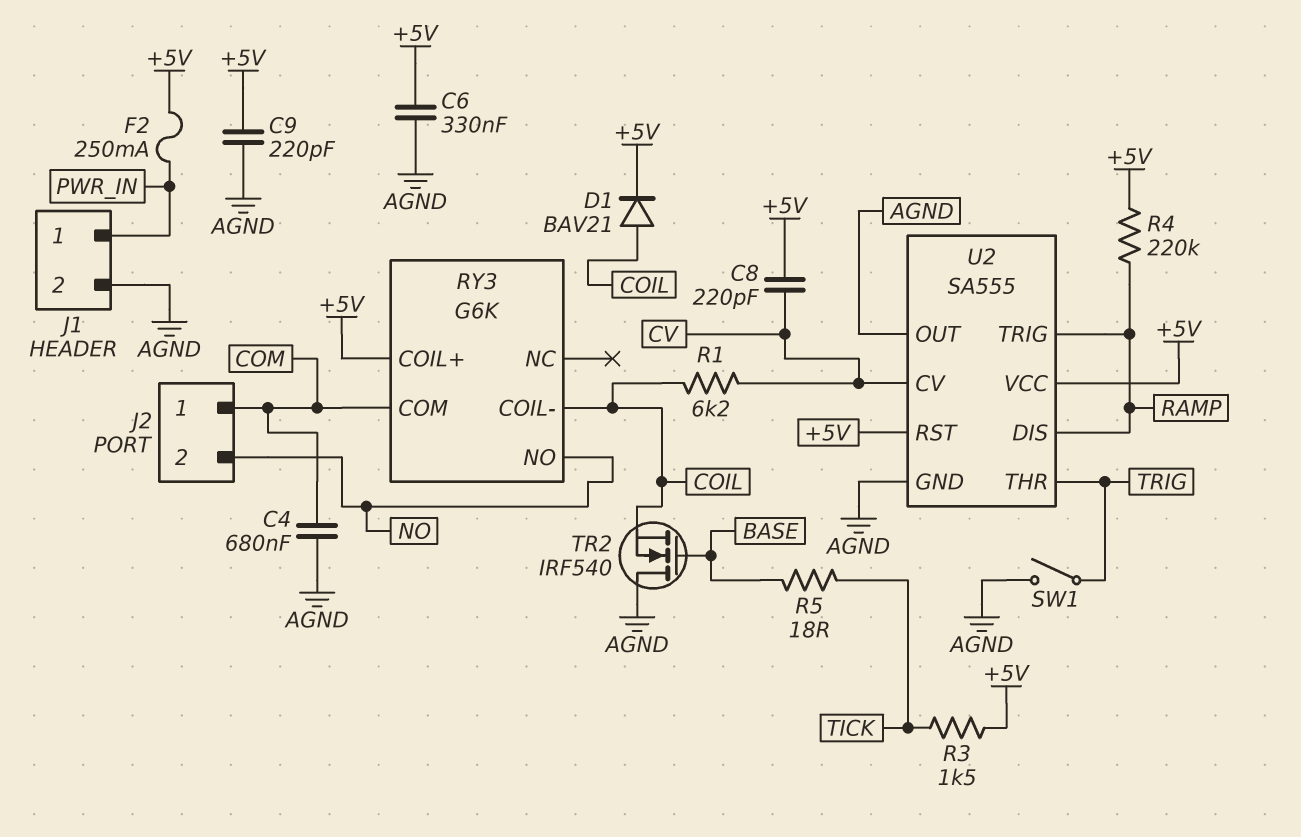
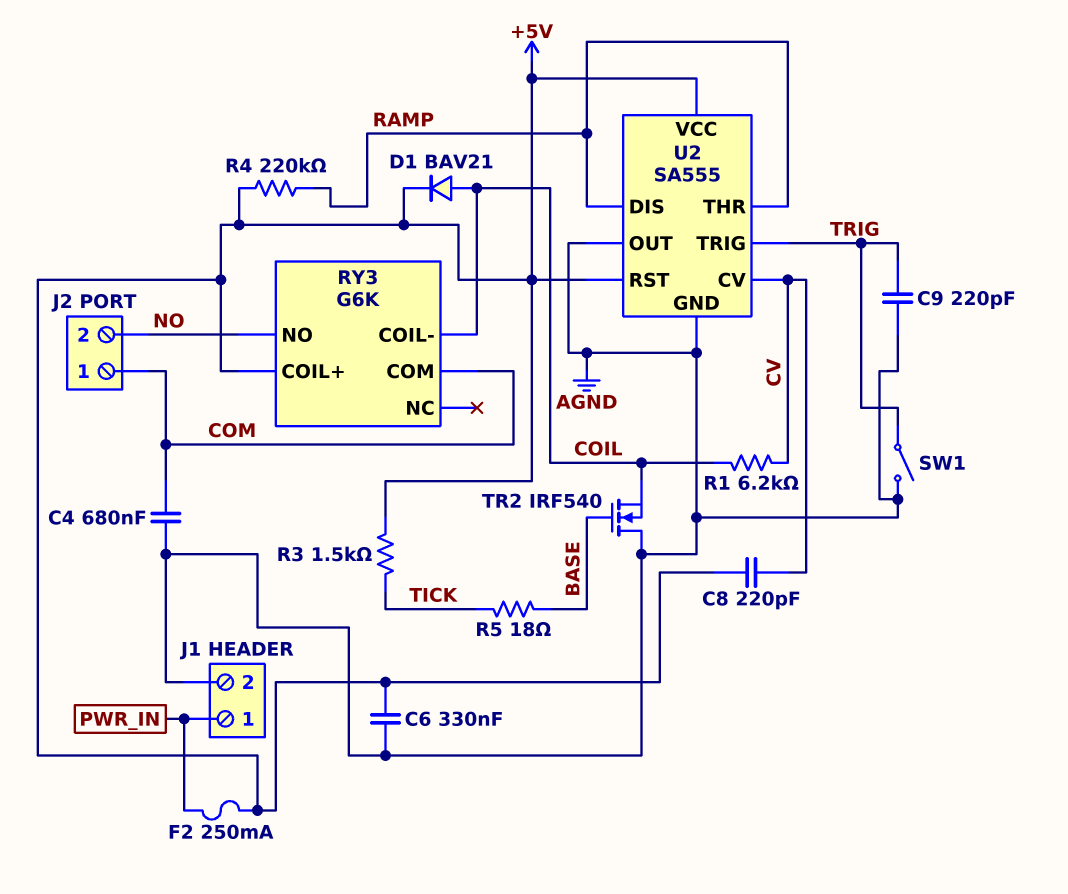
C9: 220pF (+5V, AGND) -> 220pF (AGND, TRIG)
U2 pin THR: TRIG -> RAMP
U2 pin TRIG: RAMP -> TRIG

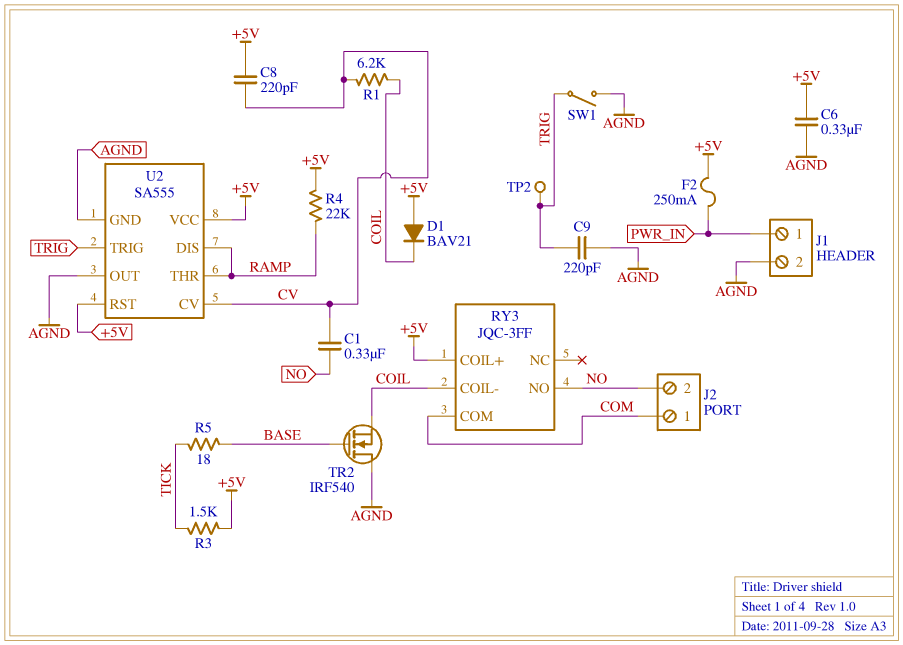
C1: none -> 330nF (CV, NO)
C4: 680nF (AGND, COM) -> none
D1: diode BAV21 (A COIL, K +5V) -> diode BAV21 (A +5V, K COIL)
R4: 220k (+5V, RAMP) -> 22k (+5V, RAMP)
RY3: G6K -> JQC-3FF
TP2: none -> test point (TRIG)

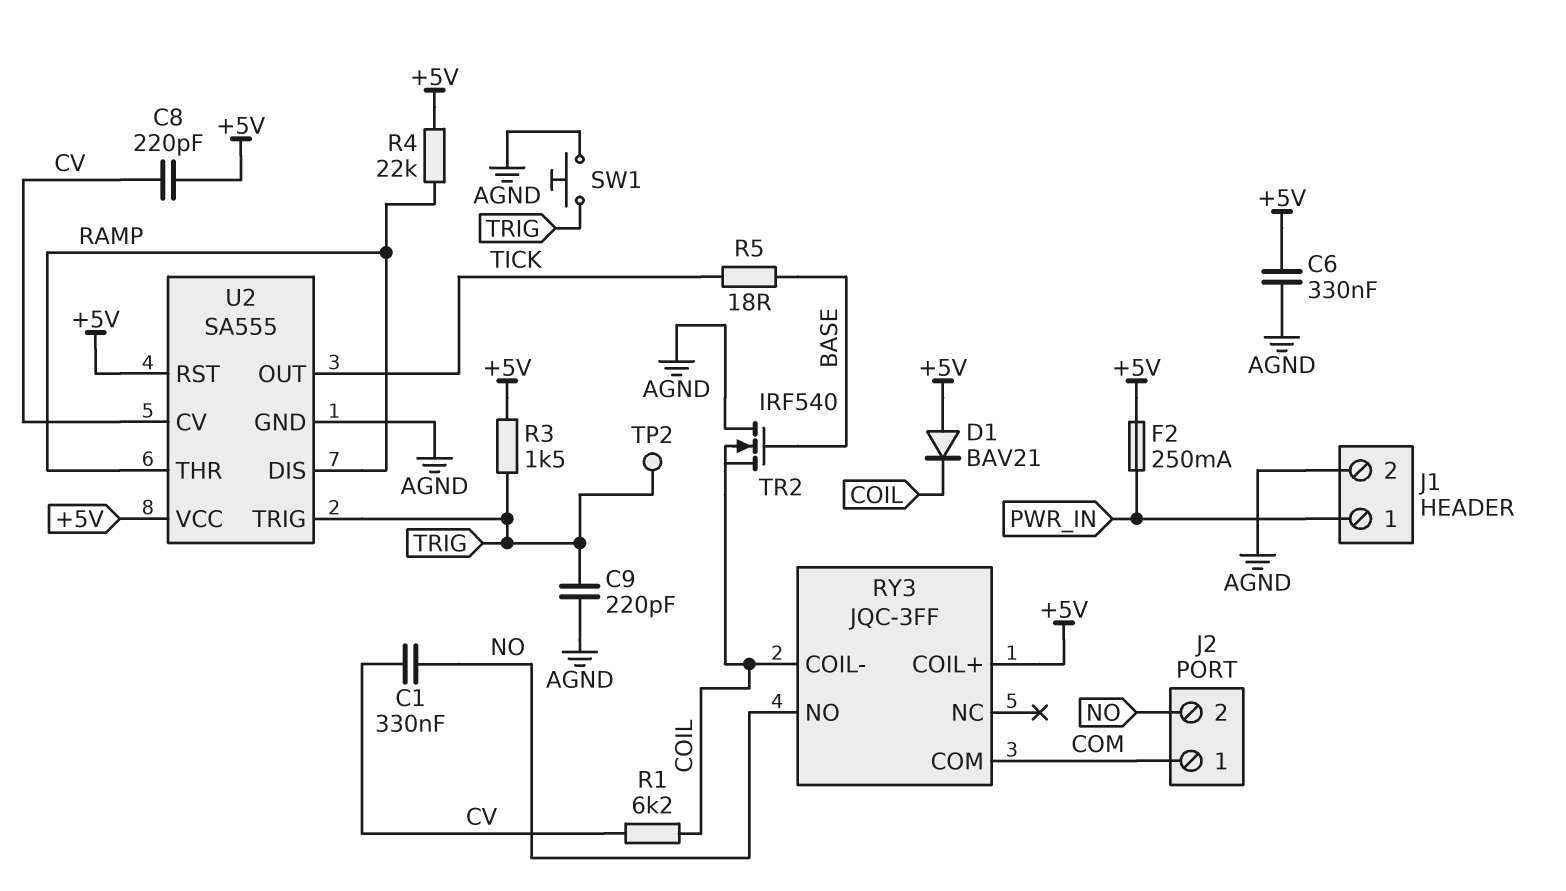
R3: 1.5k (+5V, TICK) -> 1.5k (+5V, TRIG)
SW1: switch (AGND, TRIG) -> button (AGND, TRIG)
U2 pin OUT: AGND -> TICK

